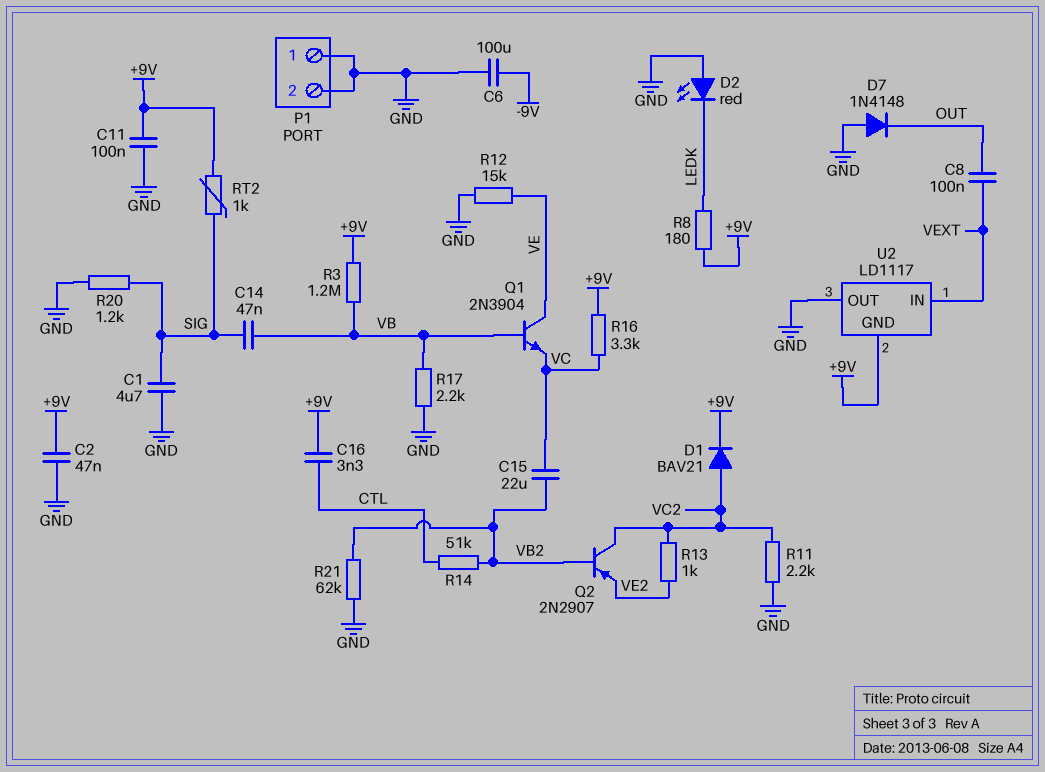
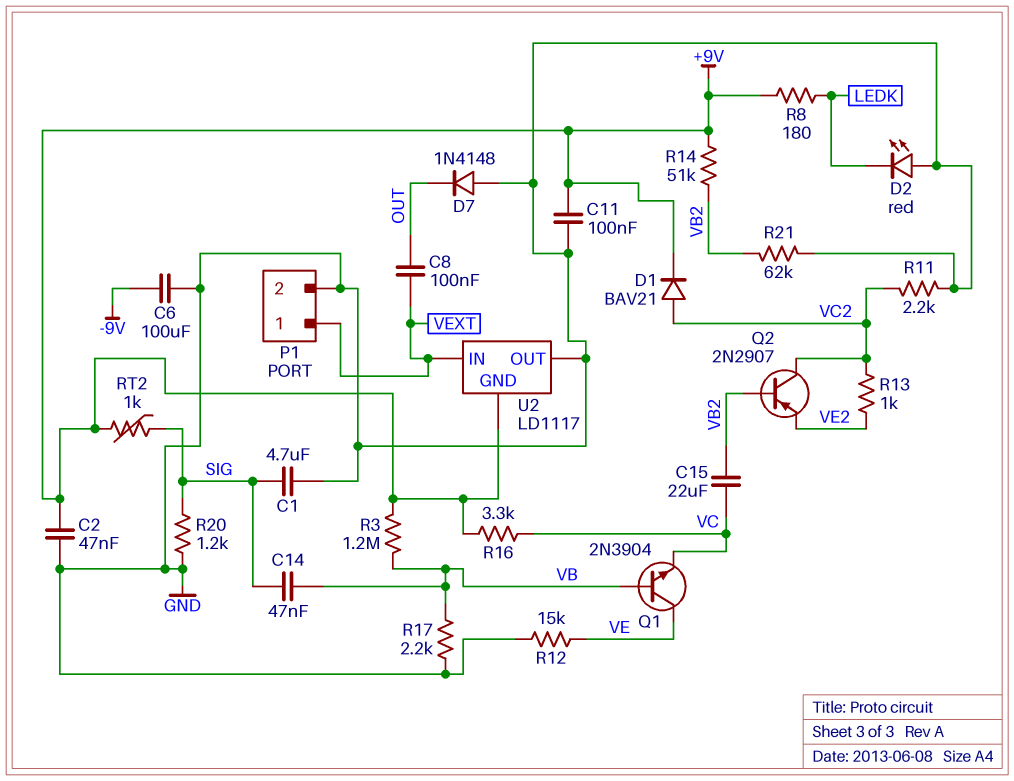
C16: 3.3nF (+9V, CTL) -> none
P1 pin 1: GND -> VEXT
R14: 51k (CTL, VB2) -> 51k (+9V, VB2)

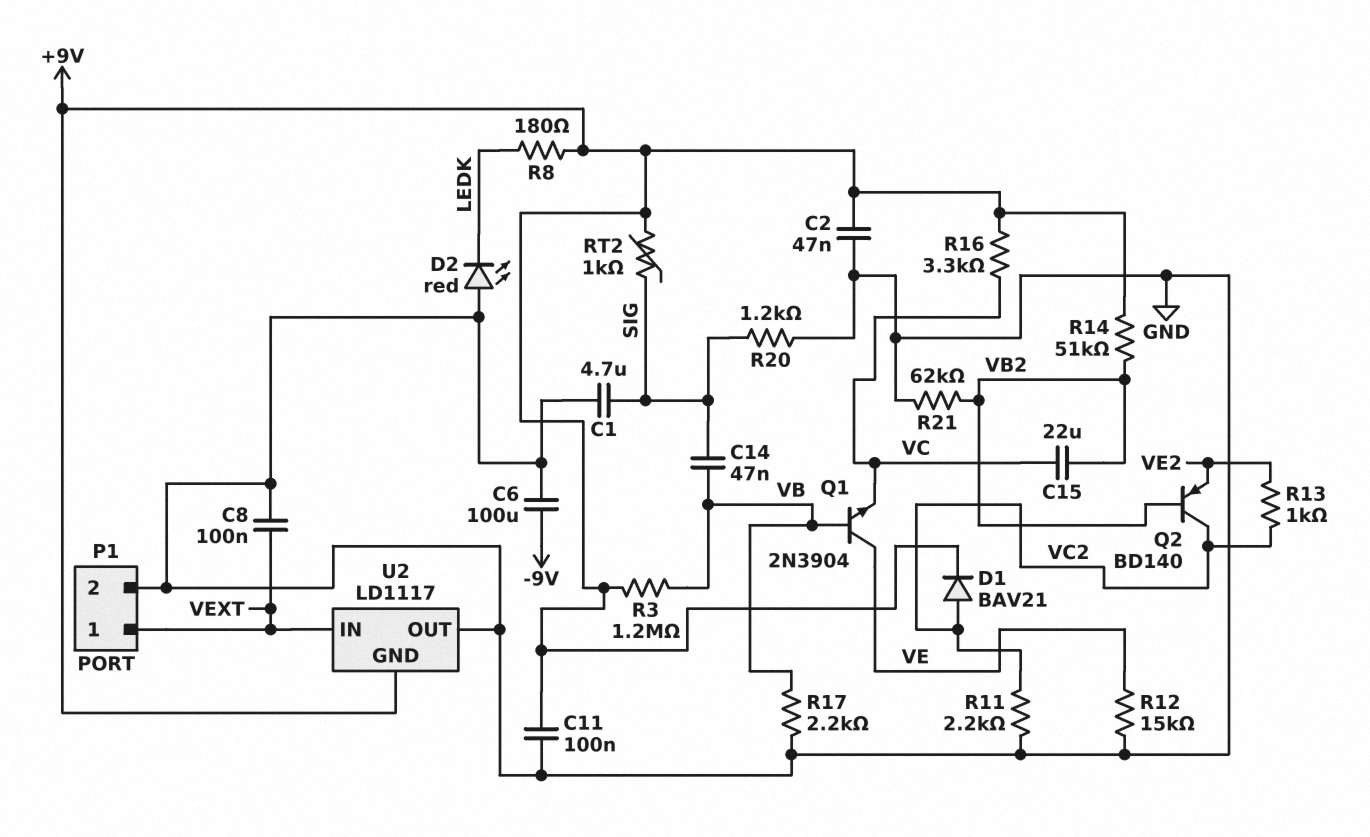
C8: 100nF (OUT, VEXT) -> 100nF (GND, VEXT)
D7: diode 1N4148 (A GND, K OUT) -> none
Q2: PNP 2N2907 (B VB2, C VC2, E VE2) -> PNP BD140 (B VB2, C VC2, E VE2)

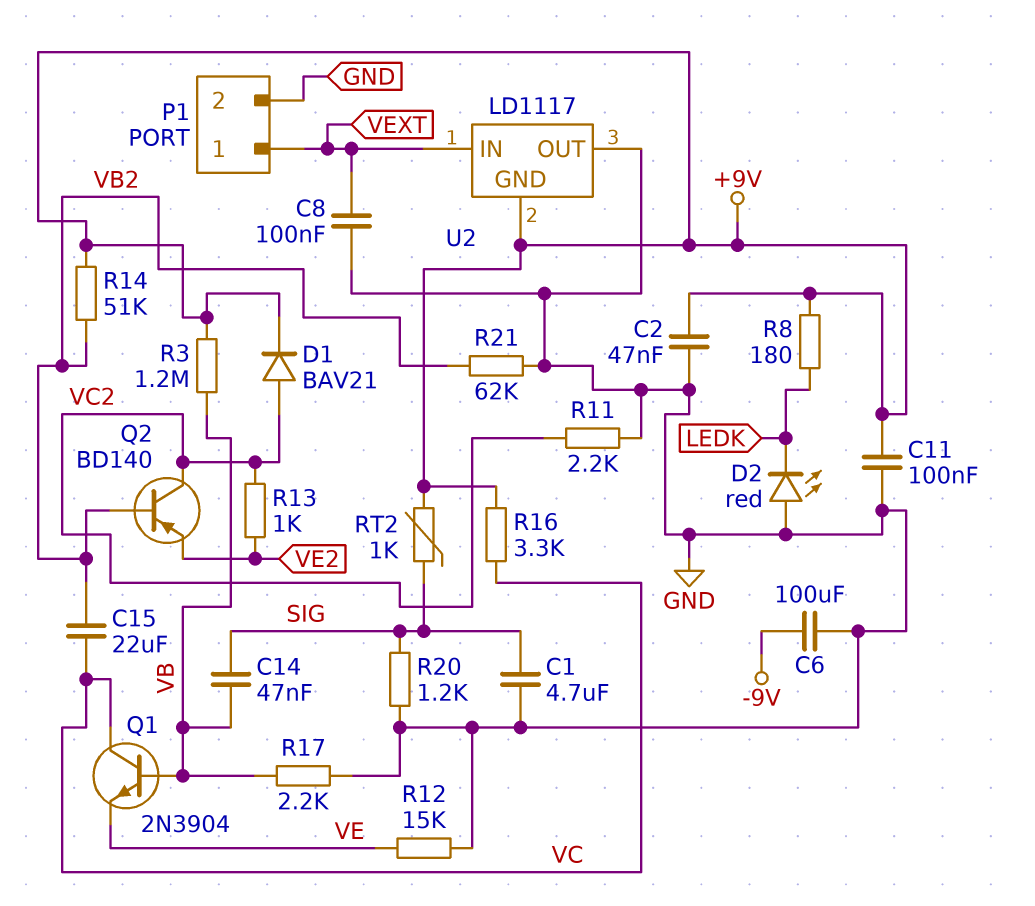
Q1: NPN 2N3904 (B VB, C VE, E VC) -> NPN 2N3904 (B VB, C VC, E VE)

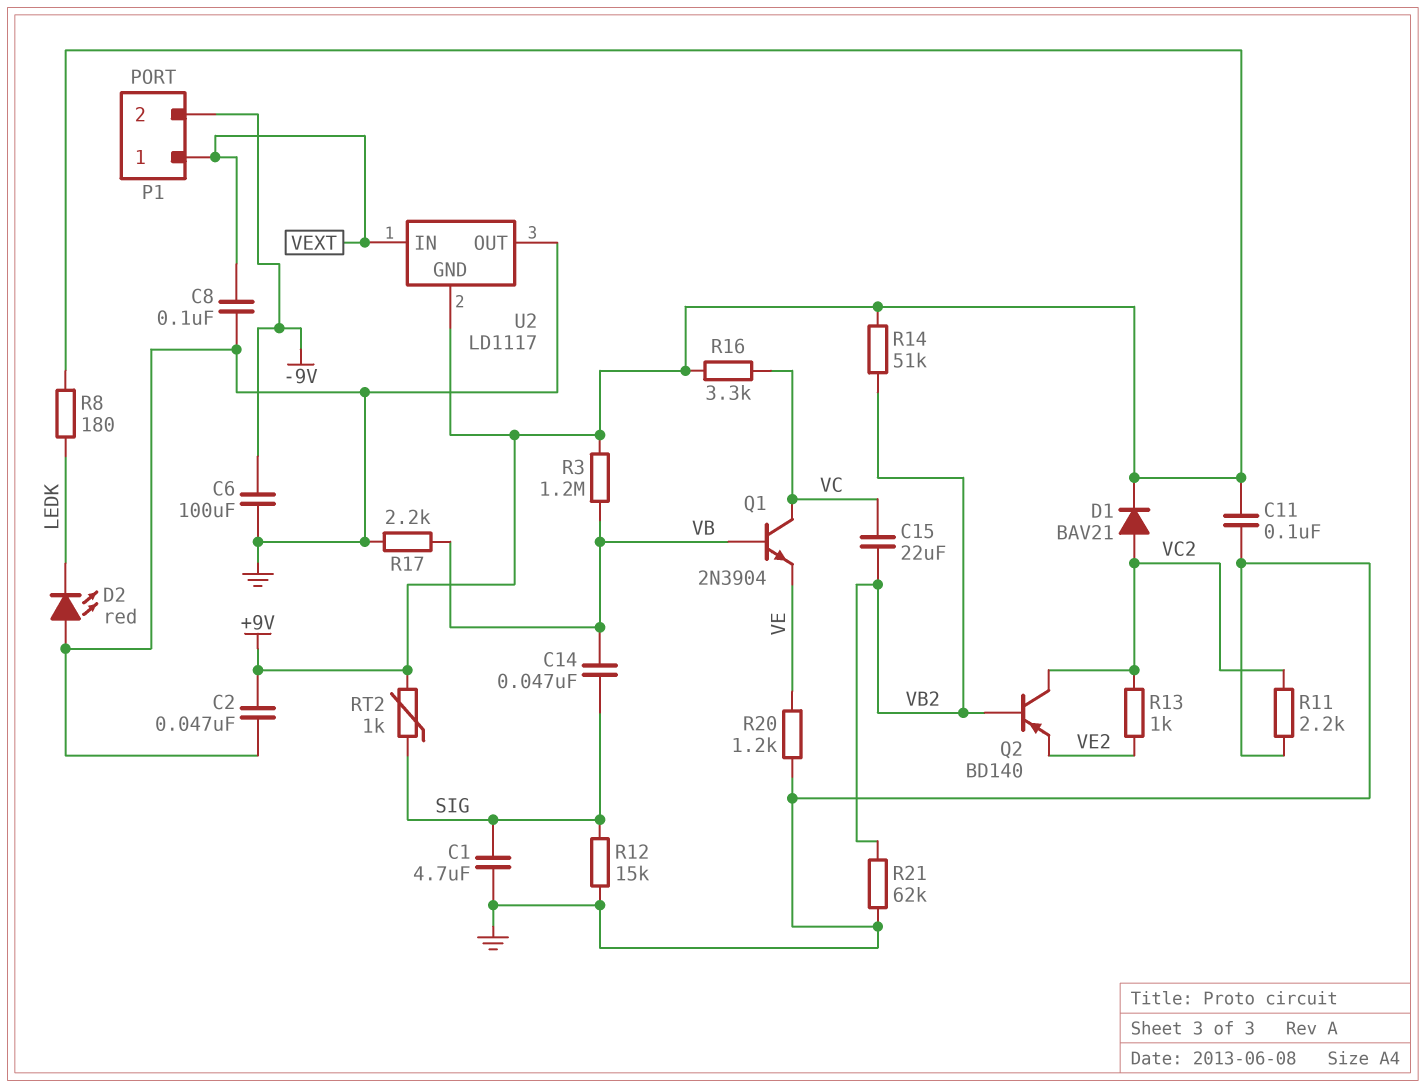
P1 pin 2: GND -> -9V
R12: 15k (GND, VE) -> 15k (GND, SIG)
R20: 1.2k (GND, SIG) -> 1.2k (GND, VE)

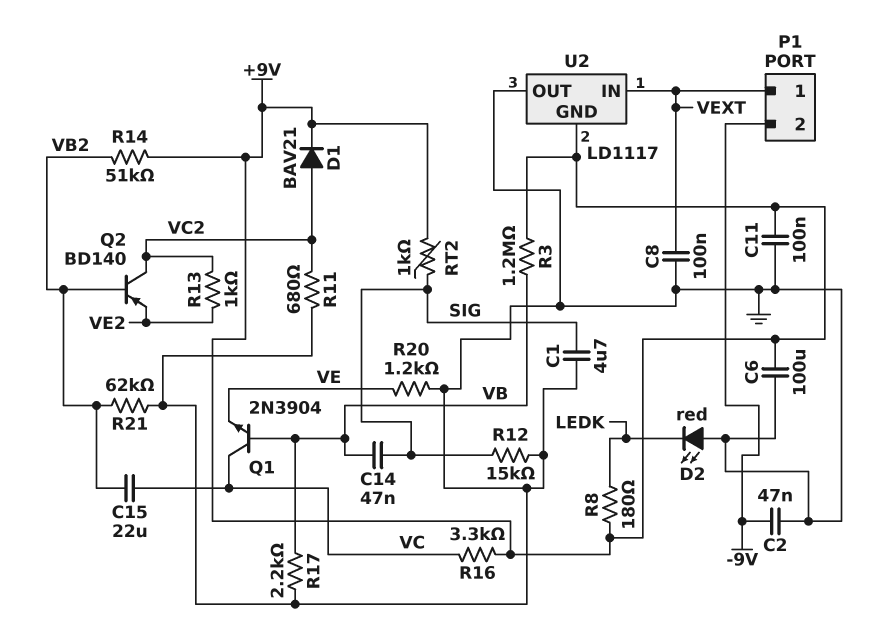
C2: 47nF (+9V, GND) -> 47nF (-9V, GND)
C6: 100uF (-9V, GND) -> 100uF (+9V, GND)
R11: 2.2k (GND, VC2) -> 680 (GND, VC2)

